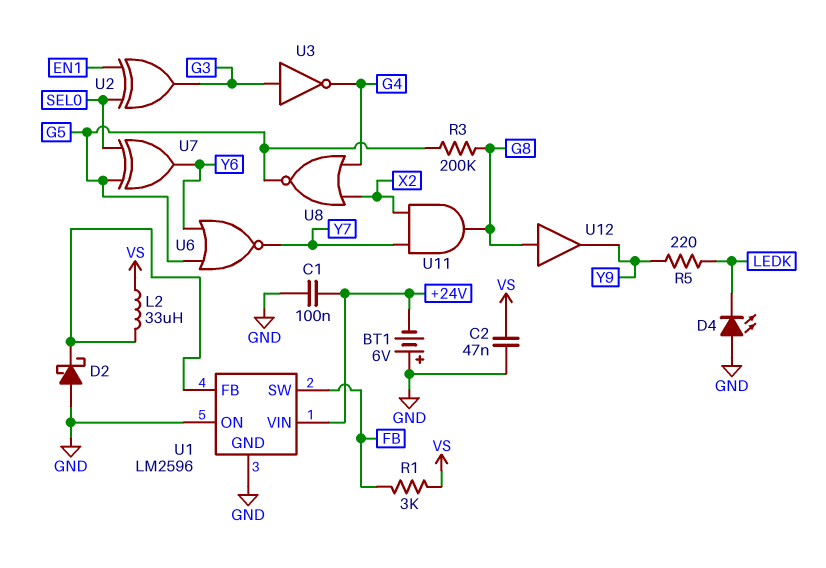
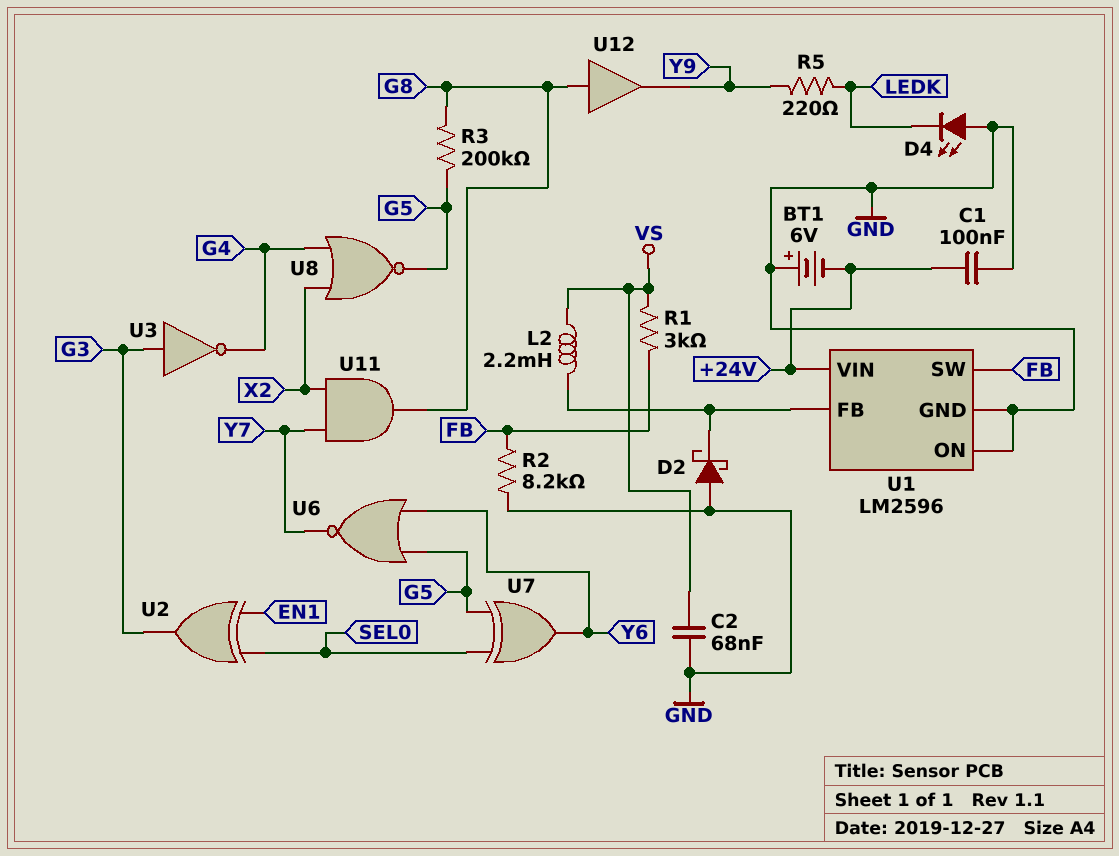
C2: 47nF (GND, VS) -> 68nF (GND, VS)
L2: 33uH (U1/FB, VS) -> 2.2mH (U1/FB, VS)
R2: none -> 8.2k (FB, GND)

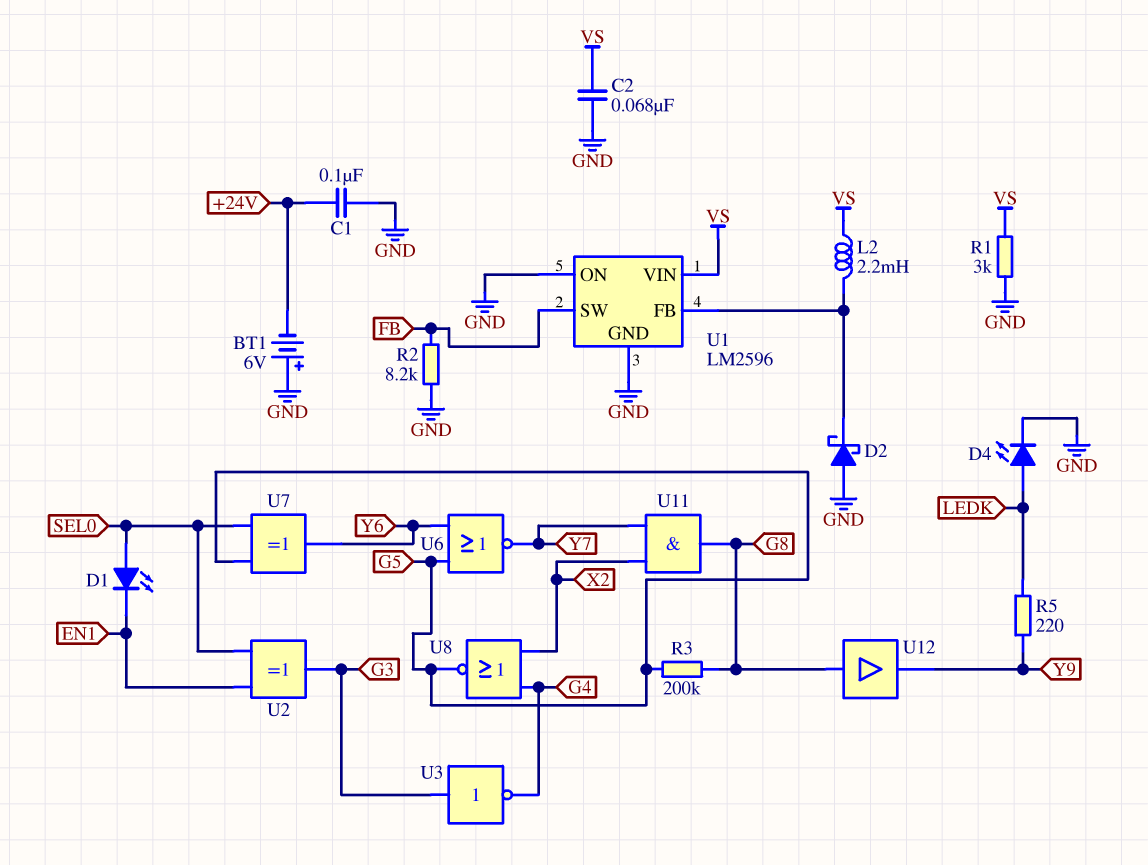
D1: none -> LED (A SEL0, K EN1)
D4: LED (A GND, K LEDK) -> LED (A LEDK, K GND)
R1: 3k (FB, VS) -> 3k (GND, VS)
U1 pin VIN: +24V -> VS

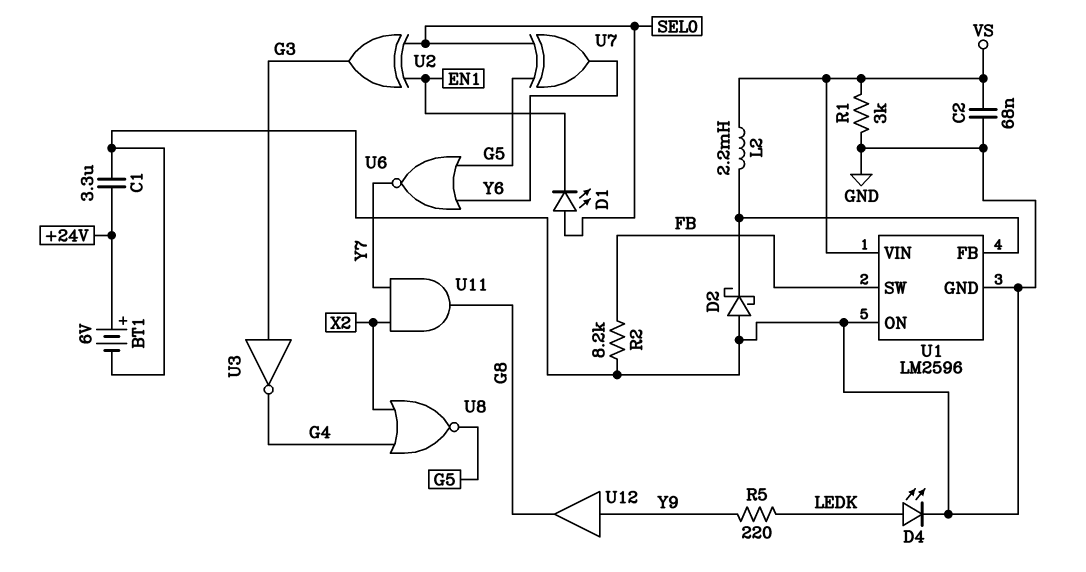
BT1: 6V (plus GND, minus +24V) -> 6V (plus +24V, minus GND)
C1: 100nF (+24V, GND) -> 3.3uF (+24V, GND)
R3: 200k (G5, G8) -> none
U12: buffer (in G8, out Y9) -> buffer (in Y9, out G8)

